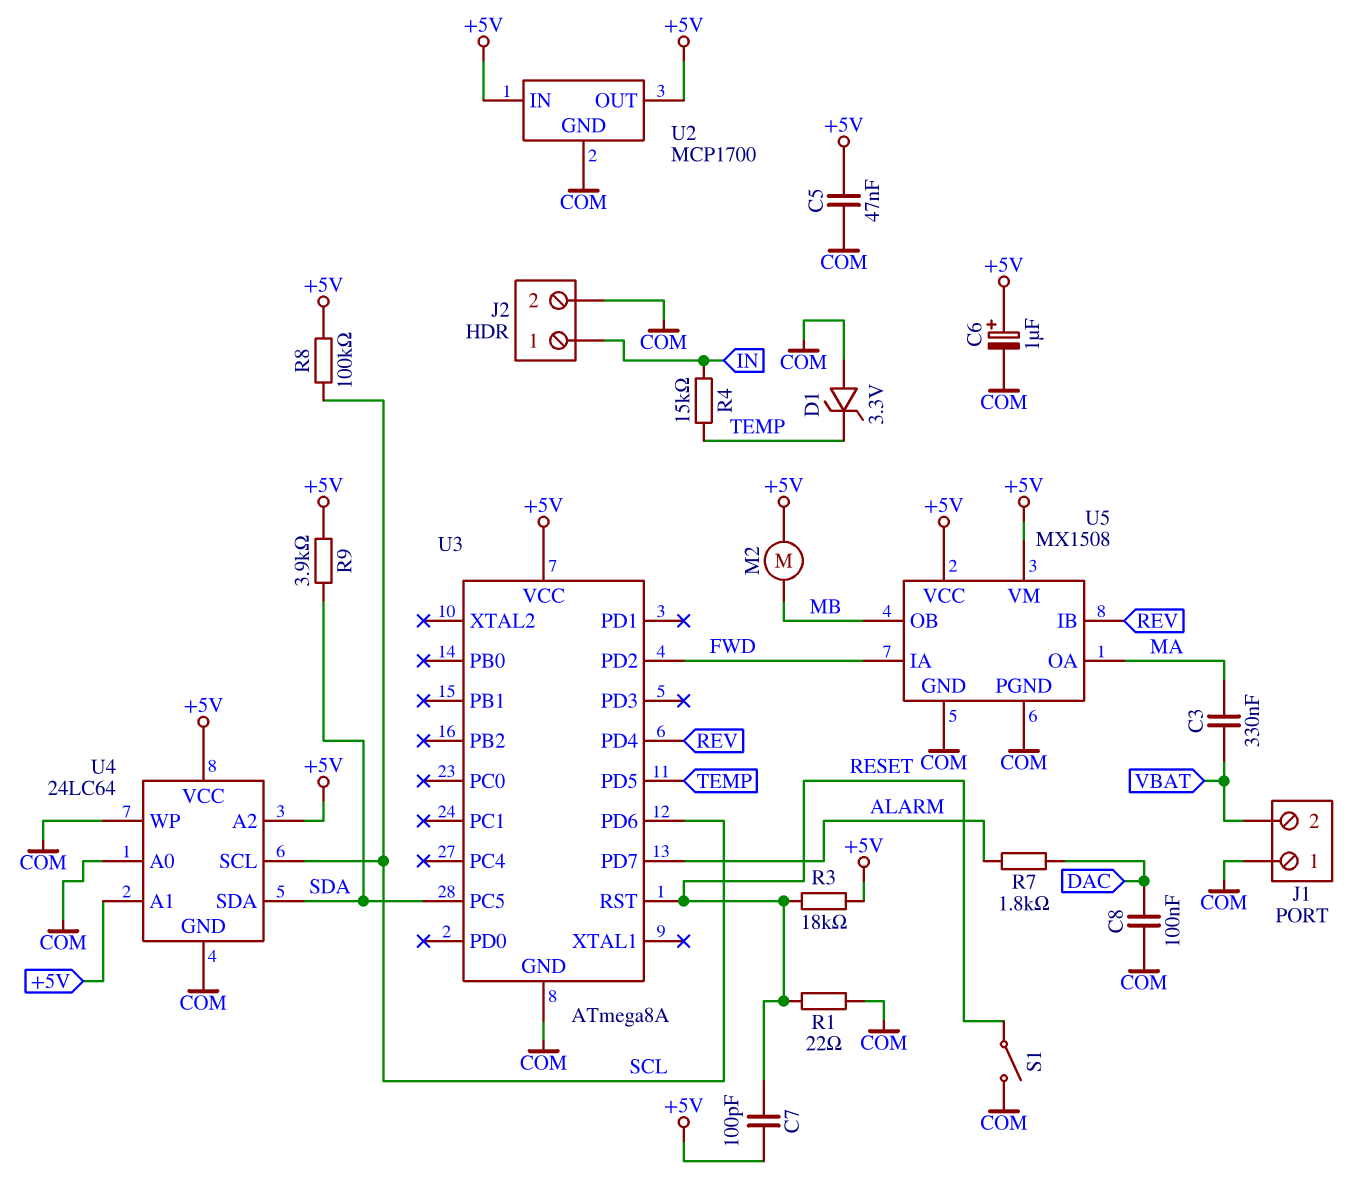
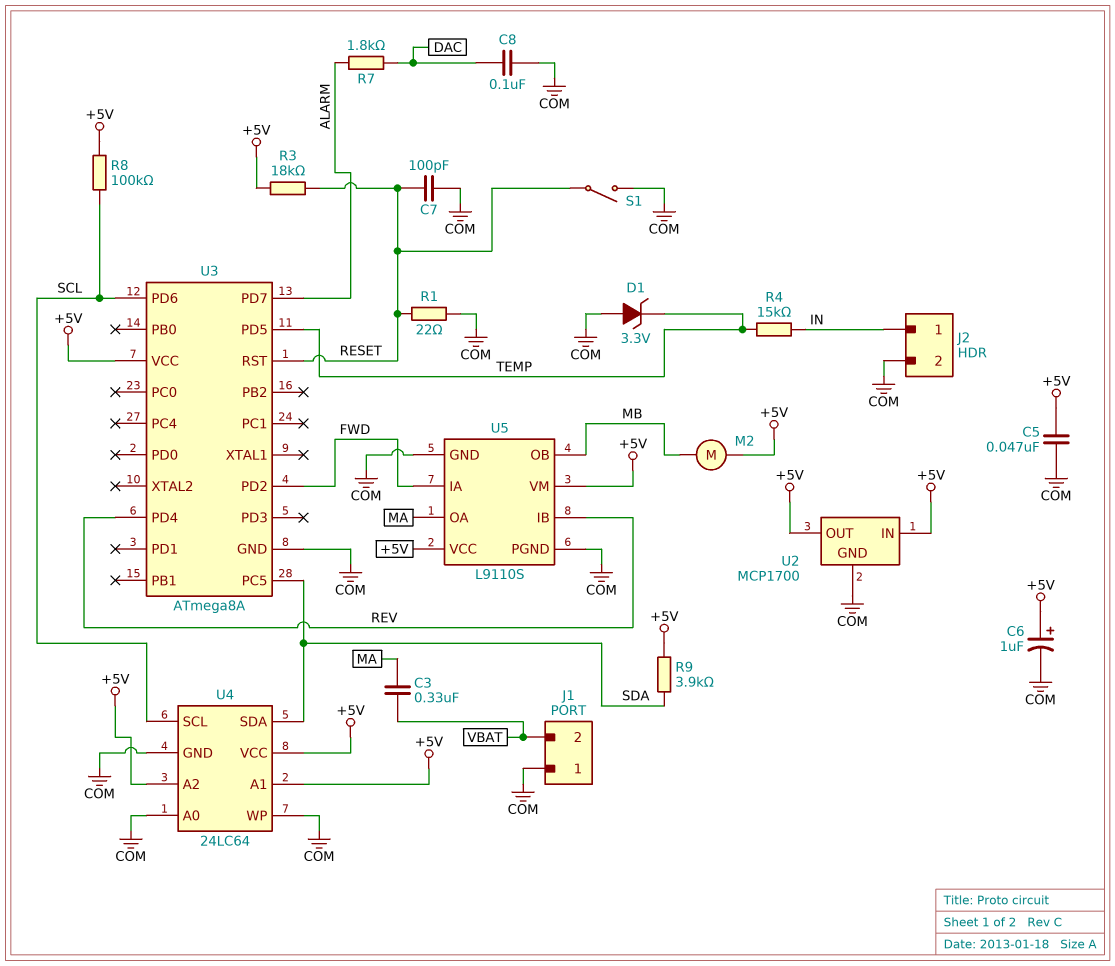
C7: 100pF (+5V, RESET) -> 100pF (COM, RESET)
U5: MX1508 -> L9110S

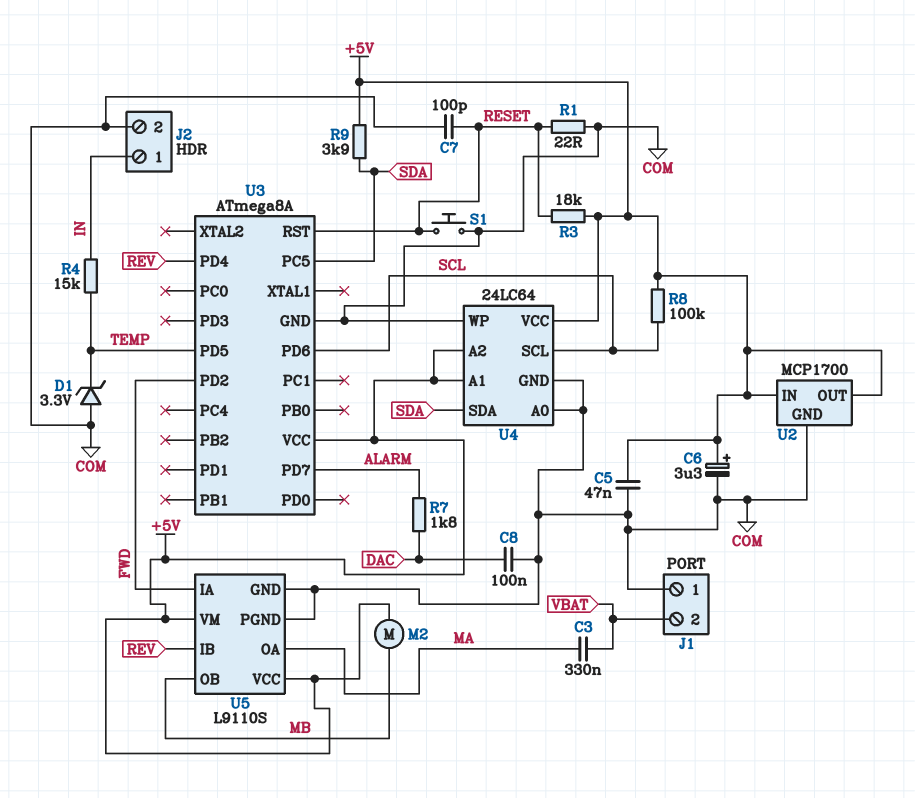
C6: 1uF (plus +5V, minus COM) -> 3.3uF (plus +5V, minus COM)
S1: switch (COM, RESET) -> button (COM, RESET)

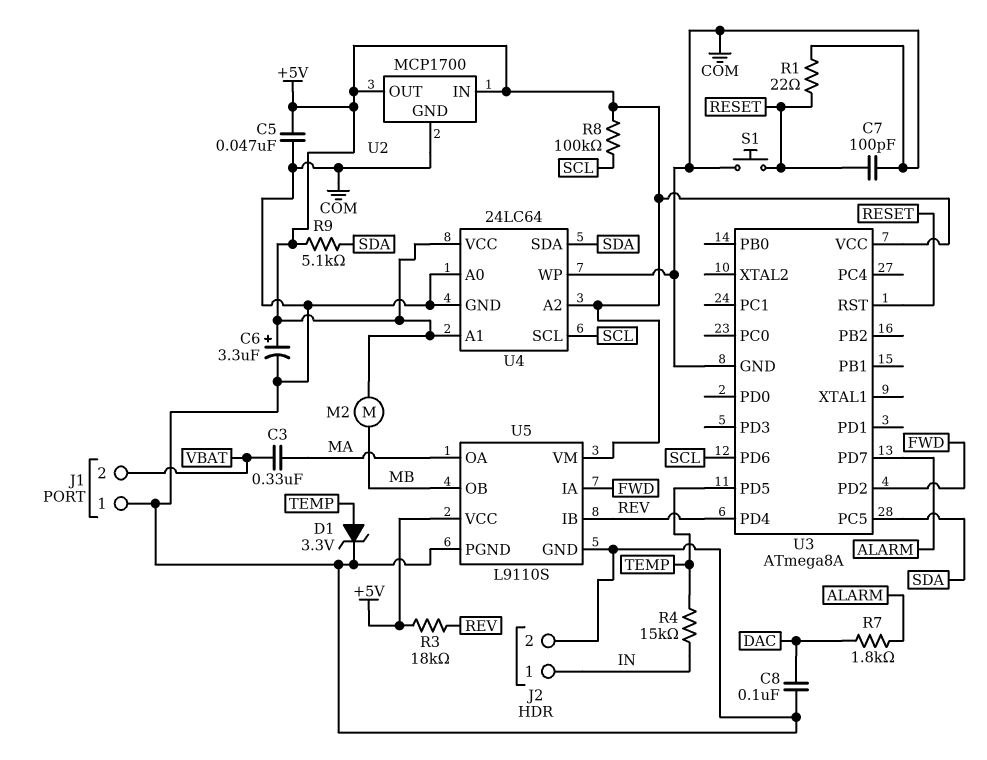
D1: zener 3.3V (A COM, K TEMP) -> zener 3.3V (A TEMP, K COM)
R3: 18k (+5V, RESET) -> 18k (+5V, REV)
R9: 3.9k (+5V, SDA) -> 5.1k (+5V, SDA)

